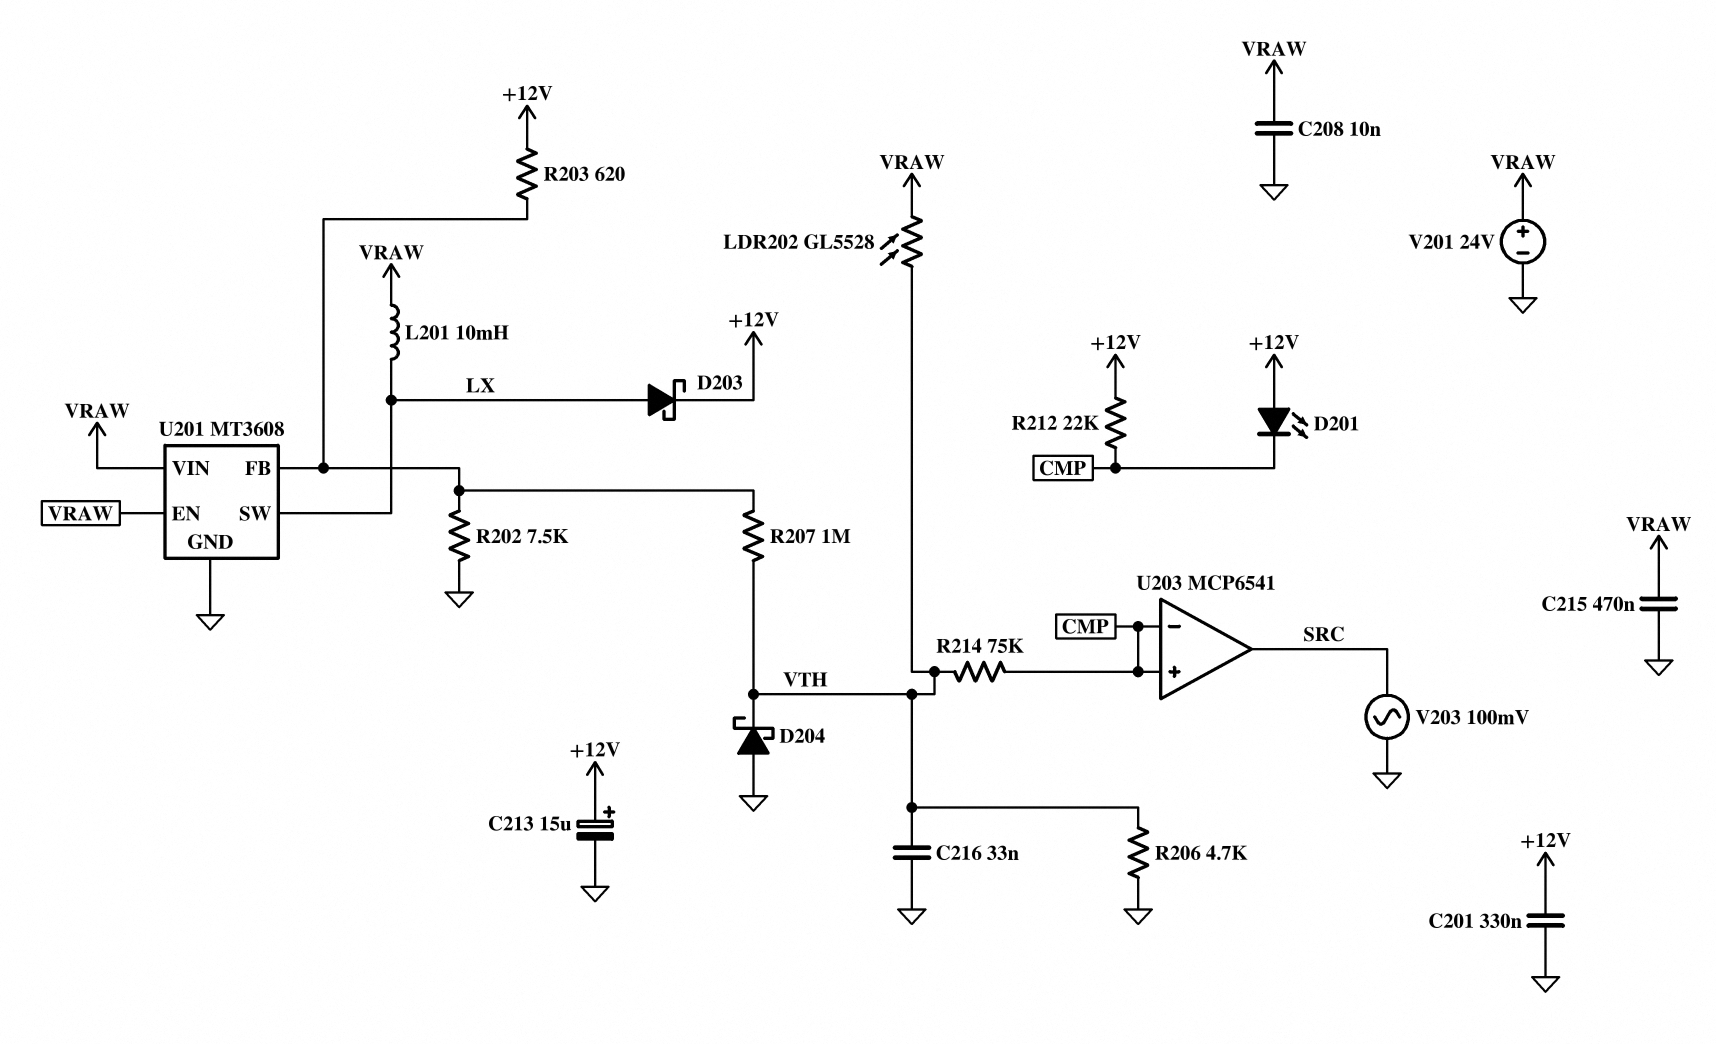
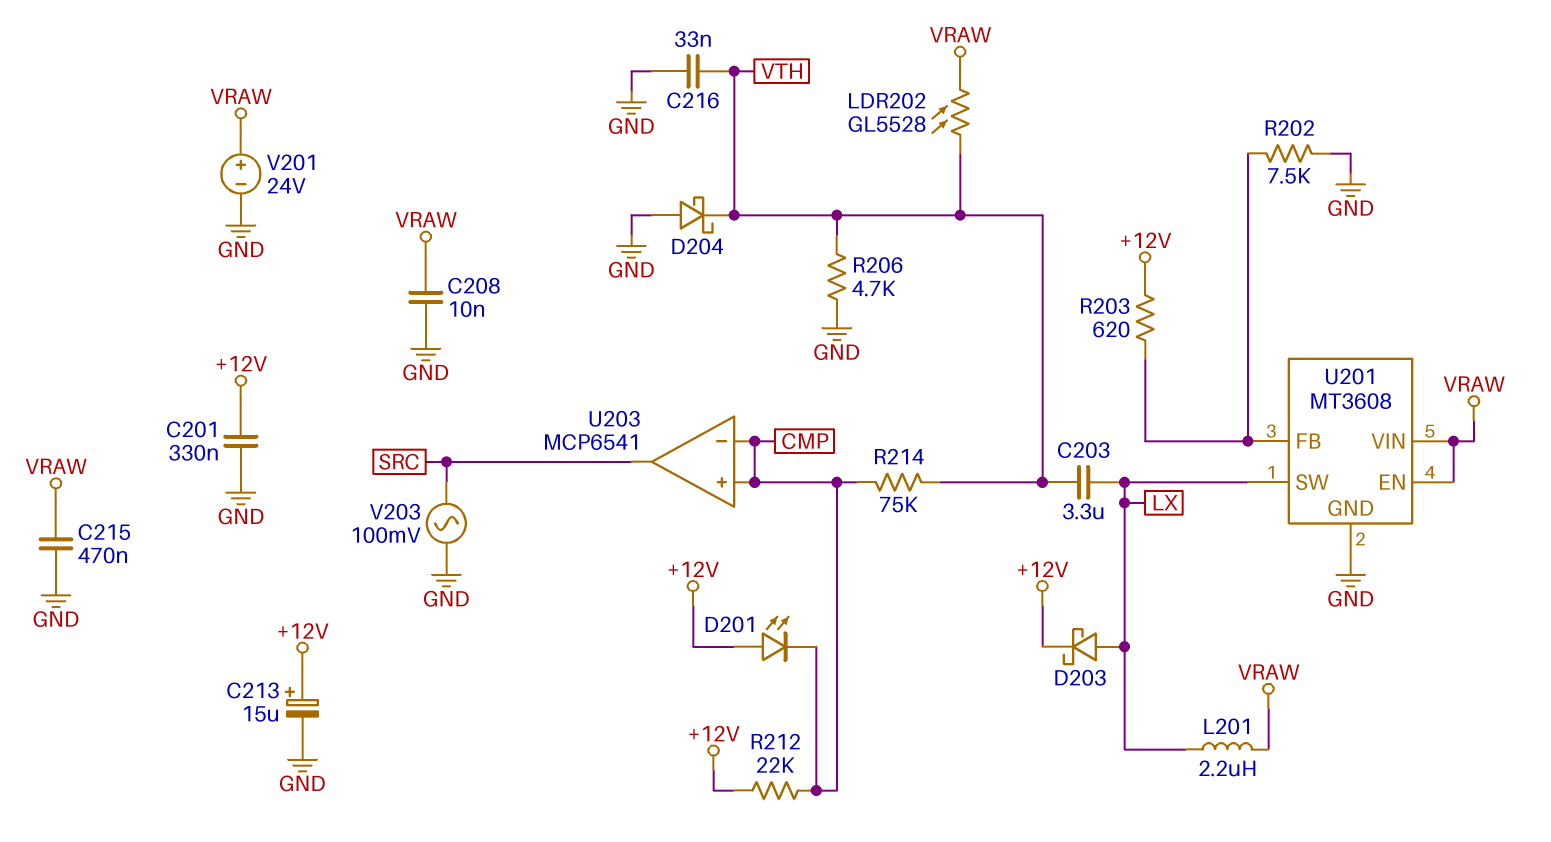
C203: none -> 3.3uF (LX, VTH)
L201: 10mH (LX, VRAW) -> 2.2uH (LX, VRAW)
R207: 1M (U201/FB, VTH) -> none

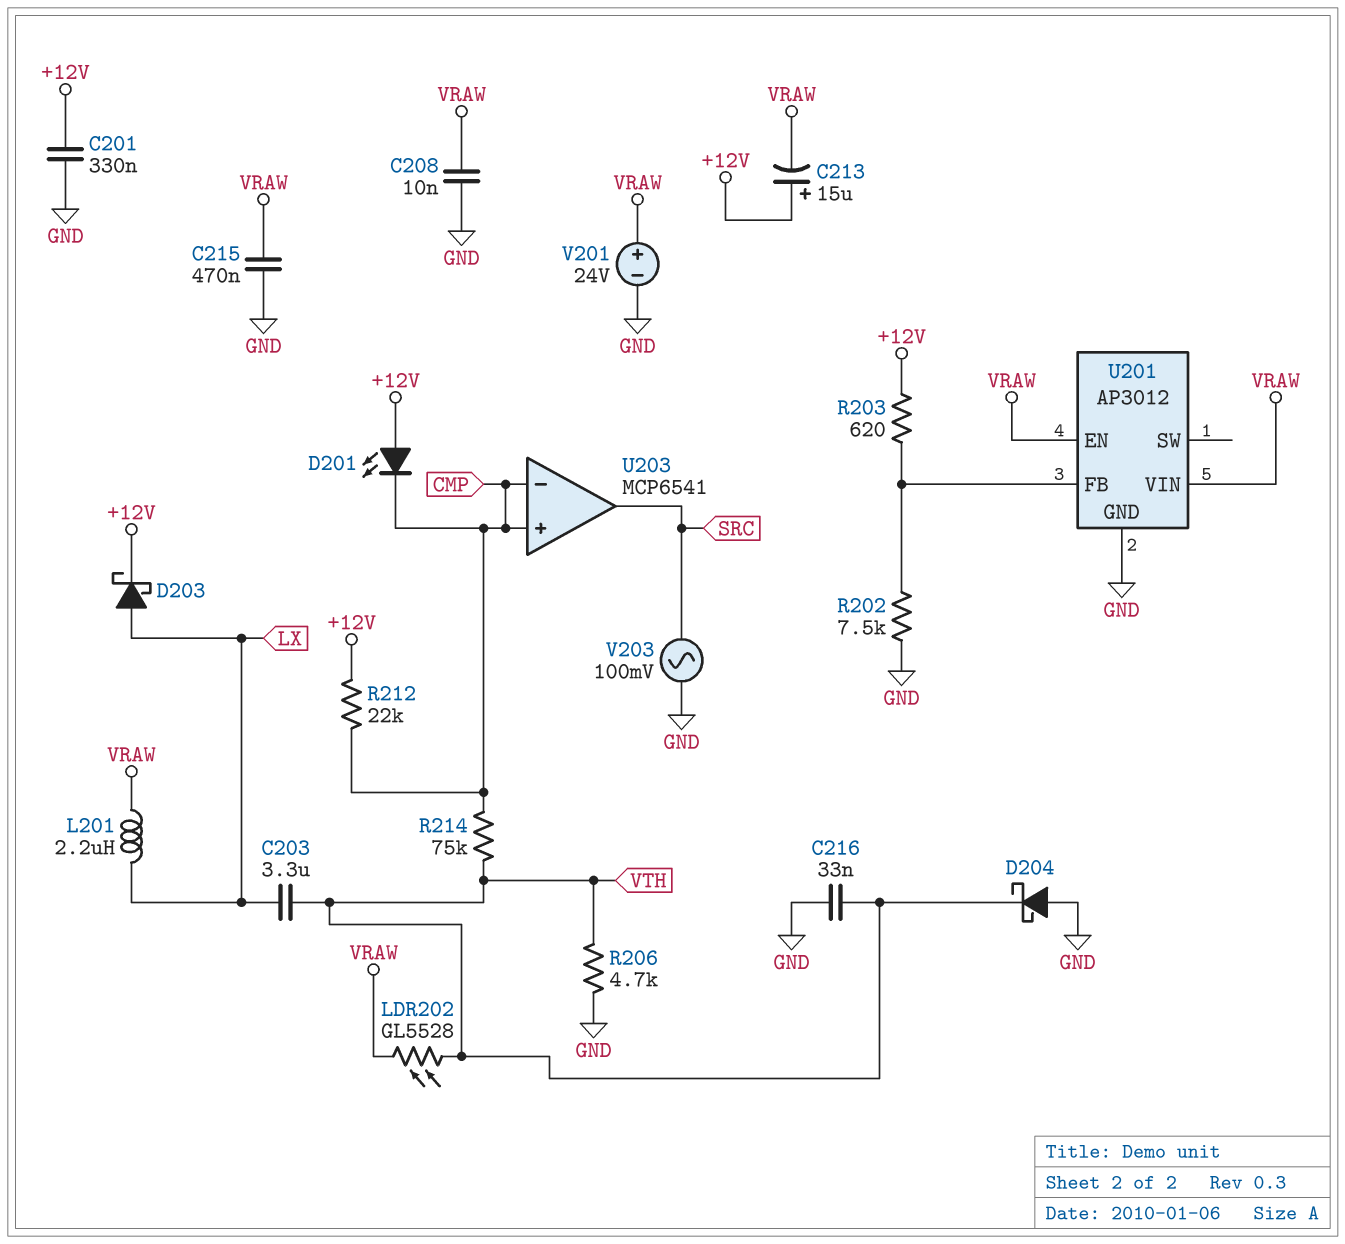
C213: 15uF (plus +12V, minus GND) -> 15uF (plus +12V, minus VRAW)
U201: MT3608 -> AP3012
U201 pin SW: LX -> none

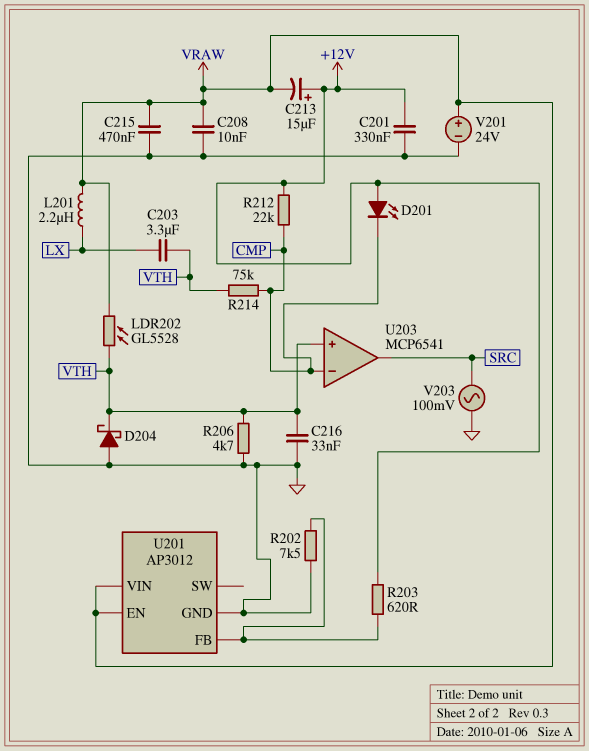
D203: schottky (A LX, K +12V) -> none
U203 pin in+: CMP -> VTH

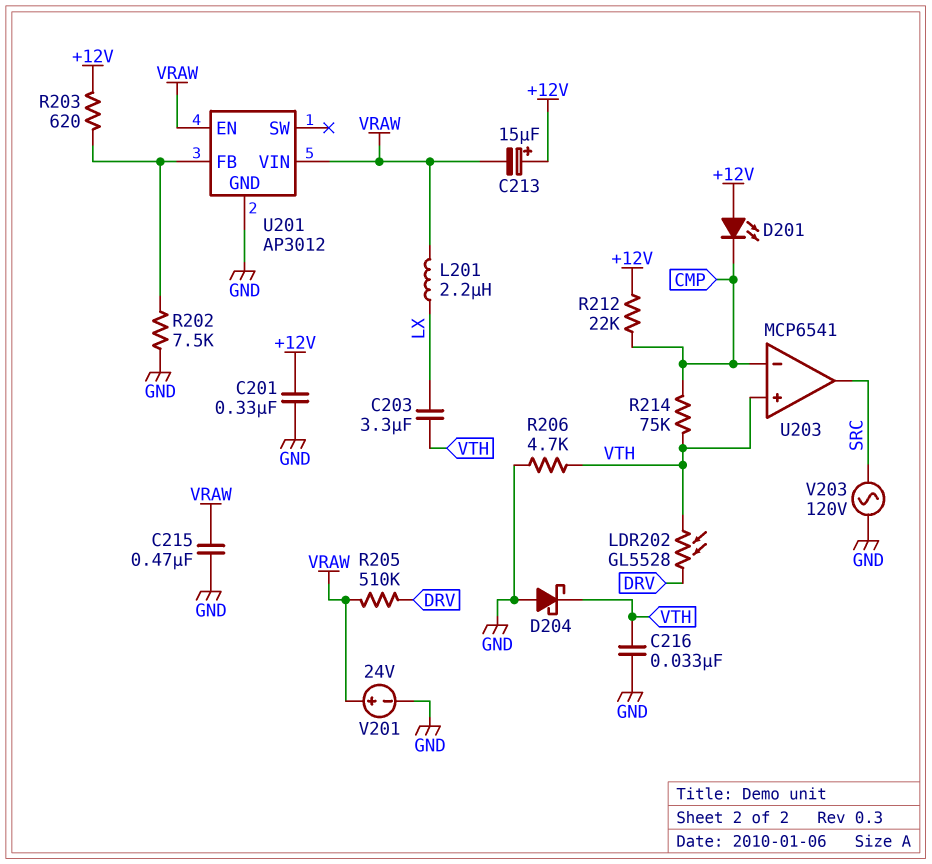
C208: 10nF (GND, VRAW) -> none
LDR202: GL5528 (VRAW, VTH) -> GL5528 (DRV, VTH)
R205: none -> 510k (DRV, VRAW)
V203: AC 100mV (GND, SRC) -> AC 120V (GND, SRC)

